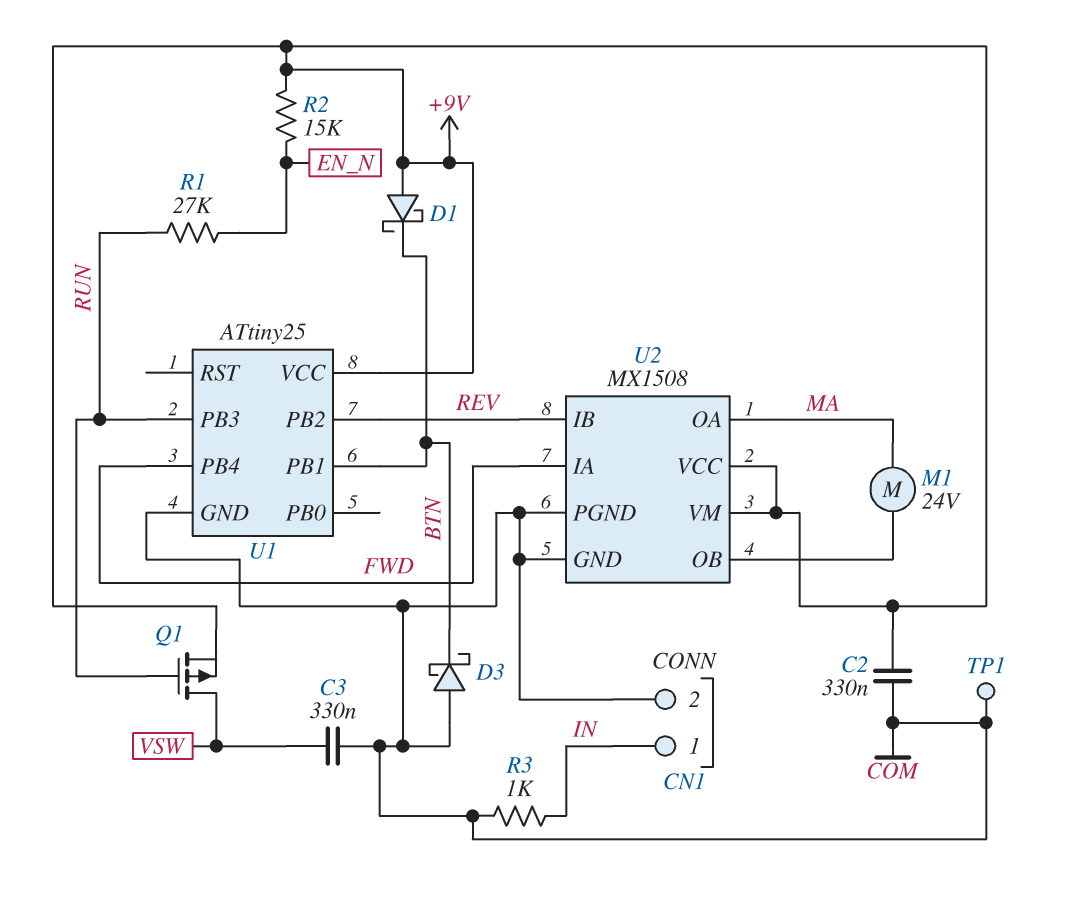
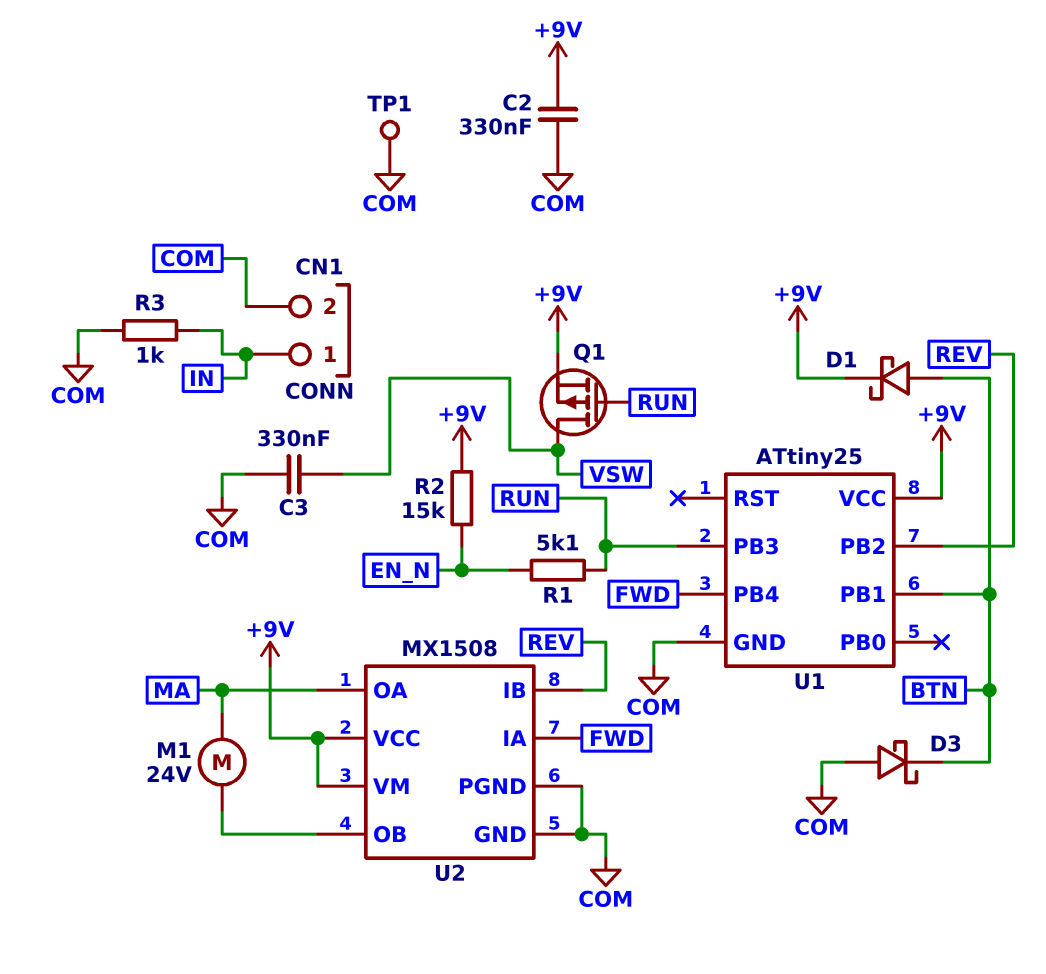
D1: schottky (A +9V, K BTN) -> schottky (A BTN, K +9V)
R1: 27k (EN_N, RUN) -> 5.1k (EN_N, RUN)

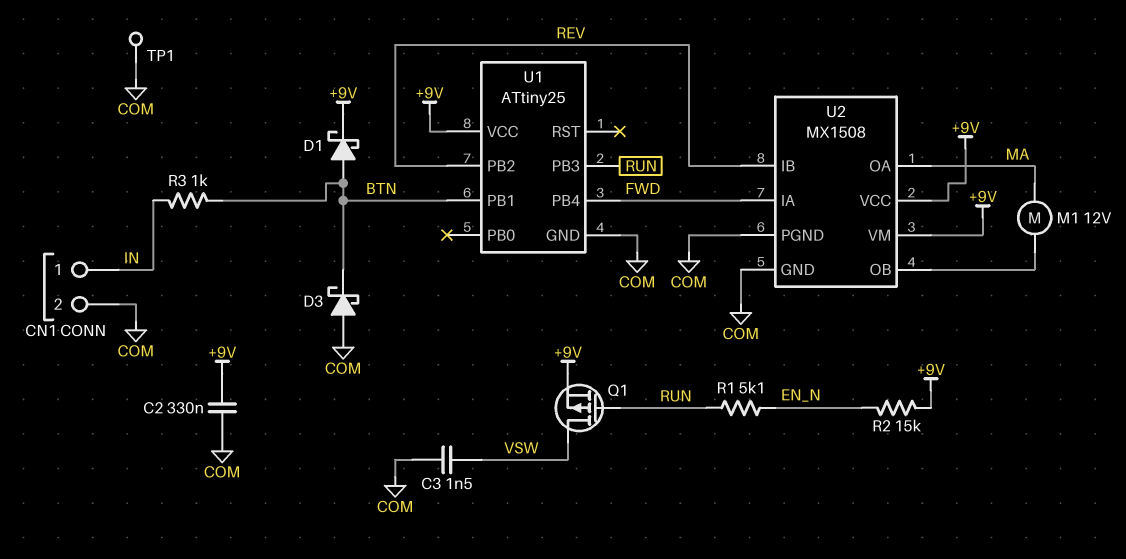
C3: 330nF (COM, VSW) -> 1.5nF (COM, VSW)
M1: motor 24V (MA, U2/OB) -> motor 12V (MA, U2/OB)
R3: 1k (COM, IN) -> 1k (BTN, IN)

